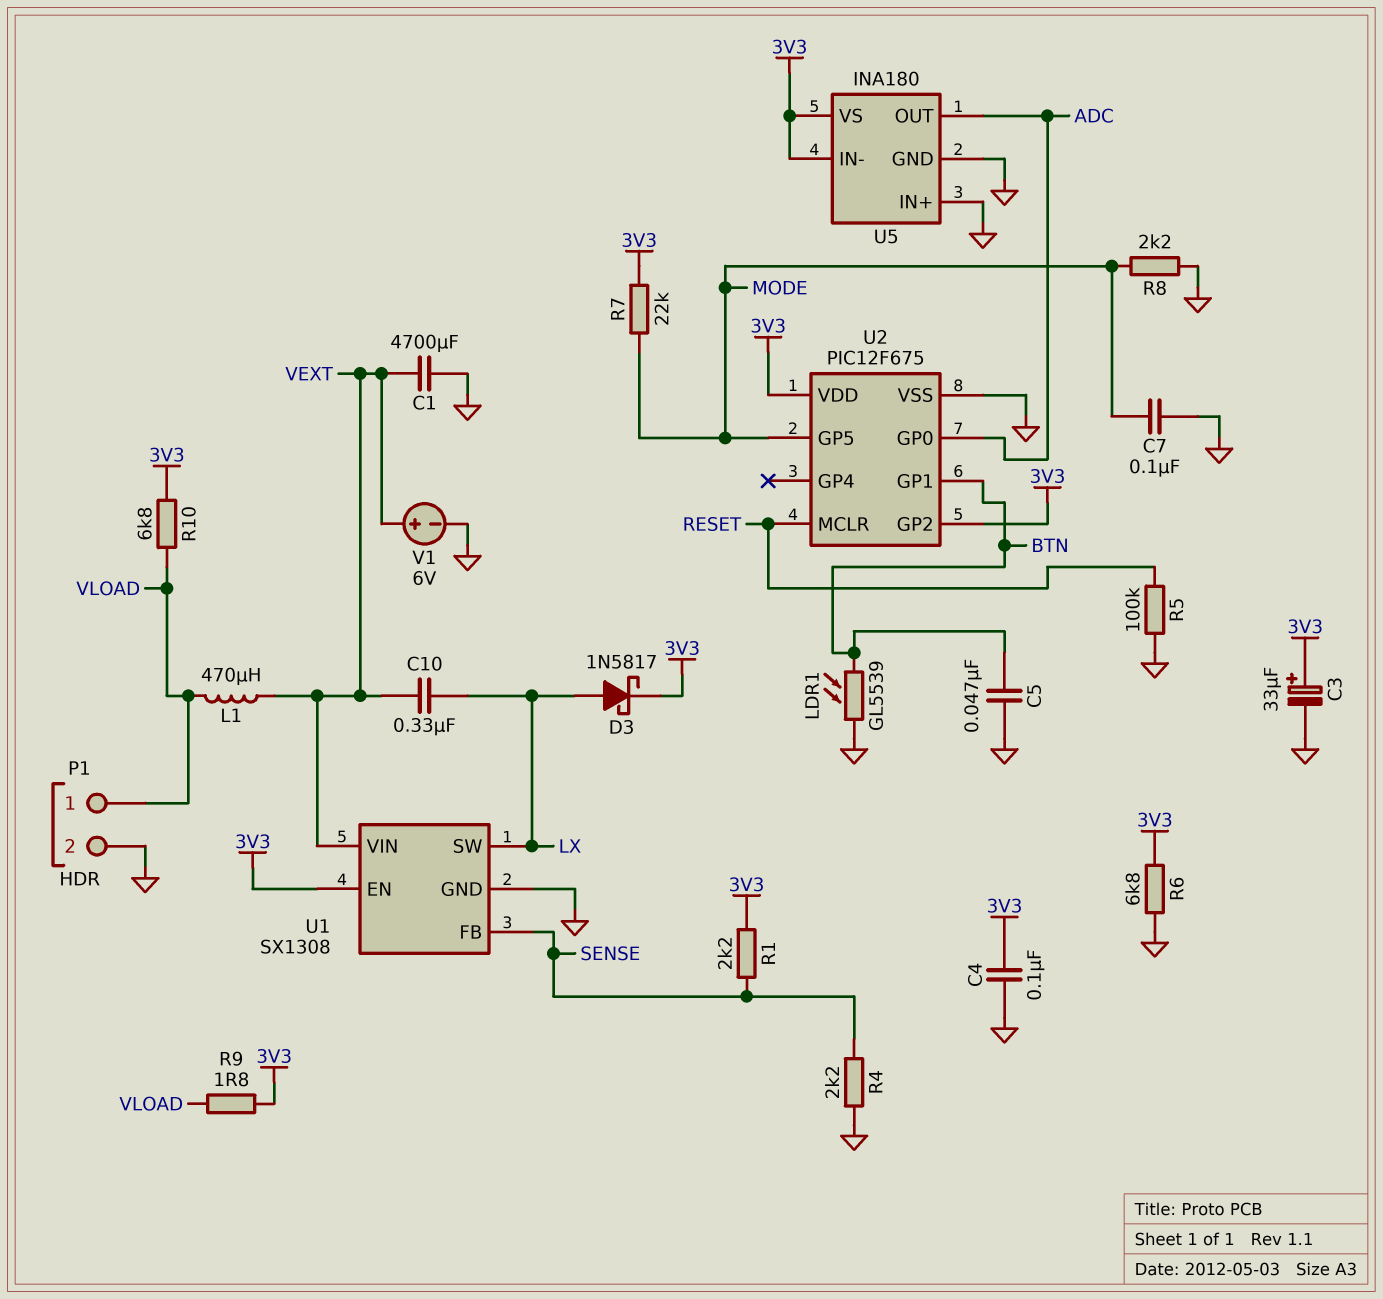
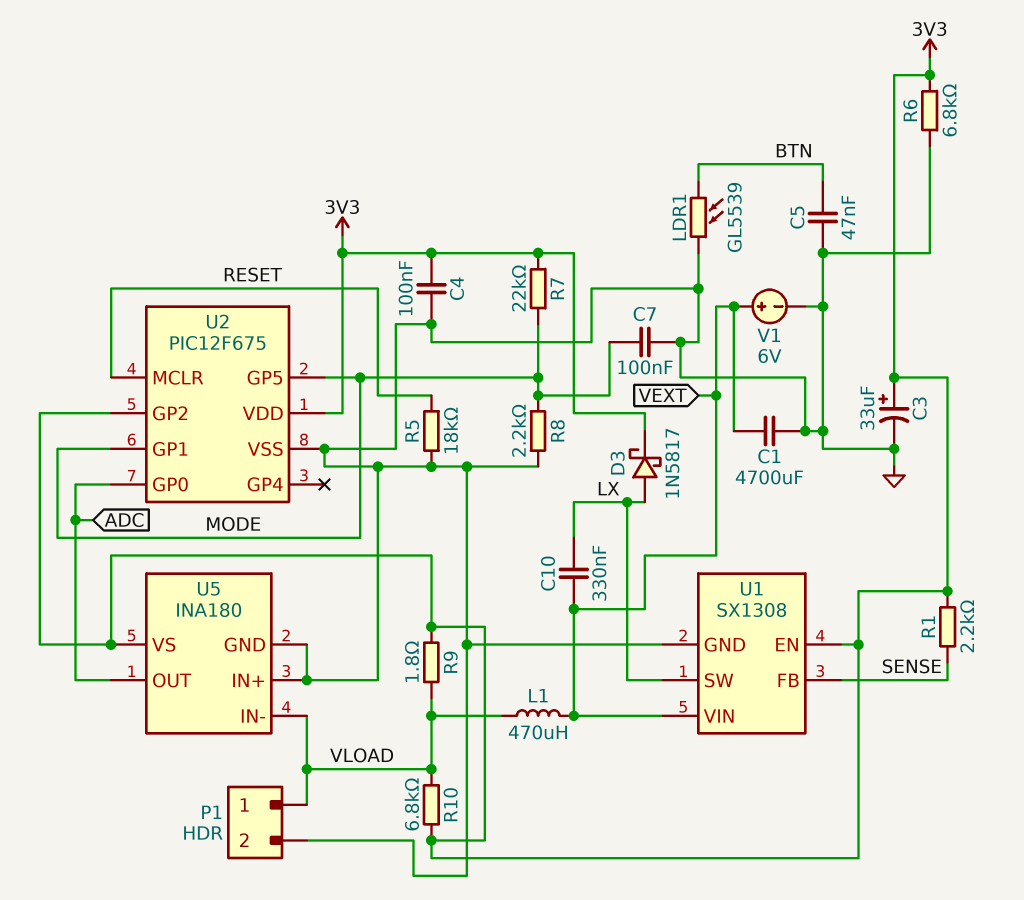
R4: 2.2k (GND, SENSE) -> none
R5: 100k (GND, RESET) -> 18k (GND, RESET)
U2 pin GP1: BTN -> MODE
U5 pin IN-: 3V3 -> VLOAD

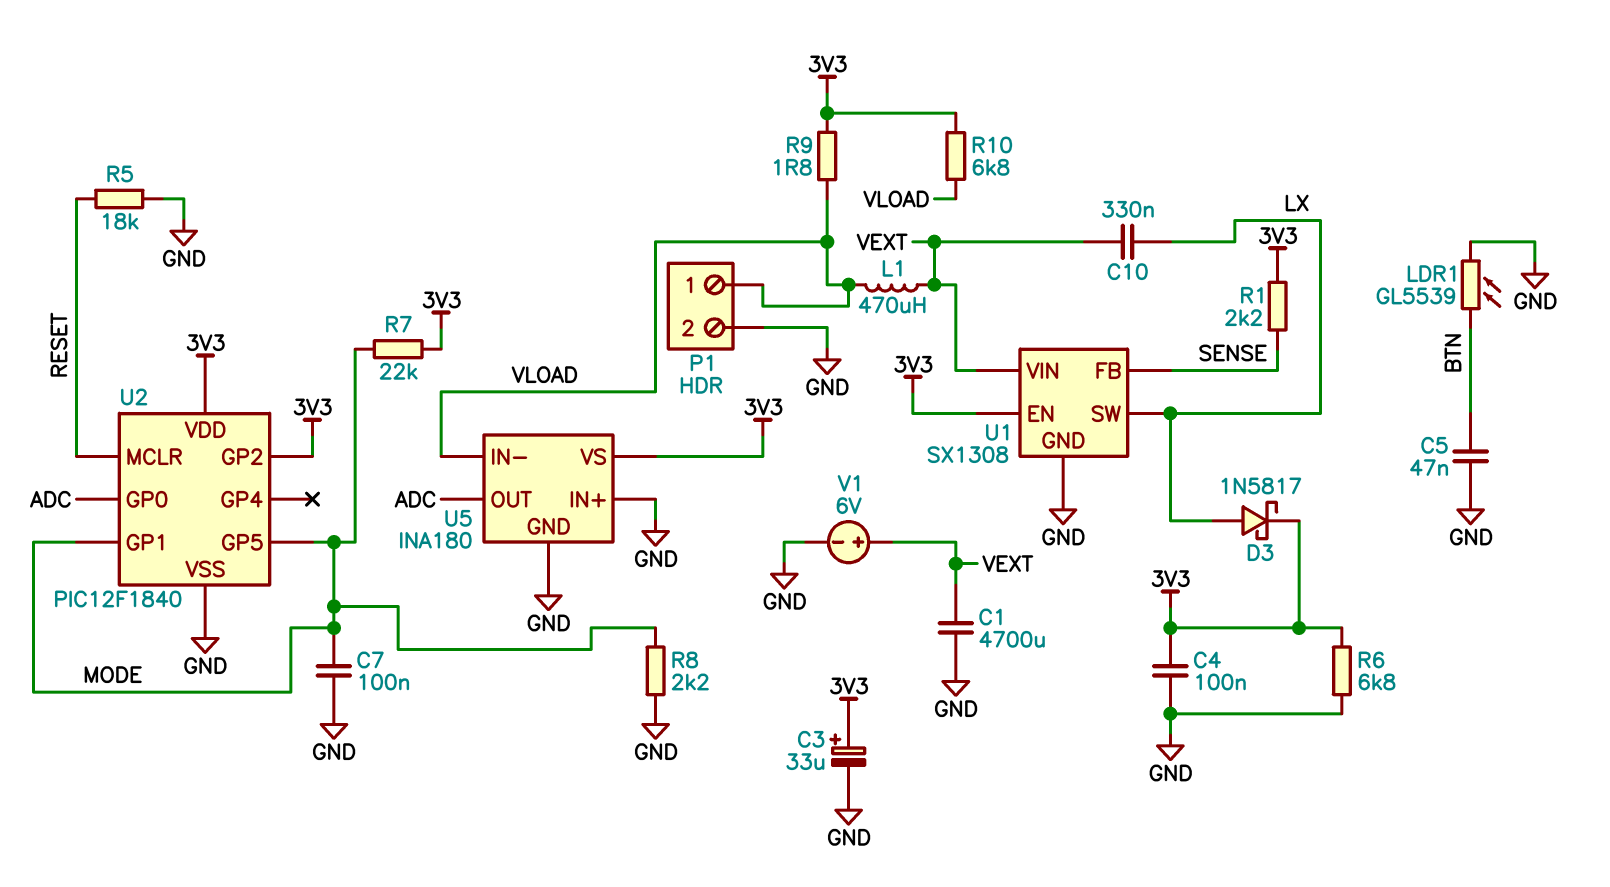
U2: PIC12F675 -> PIC12F1840

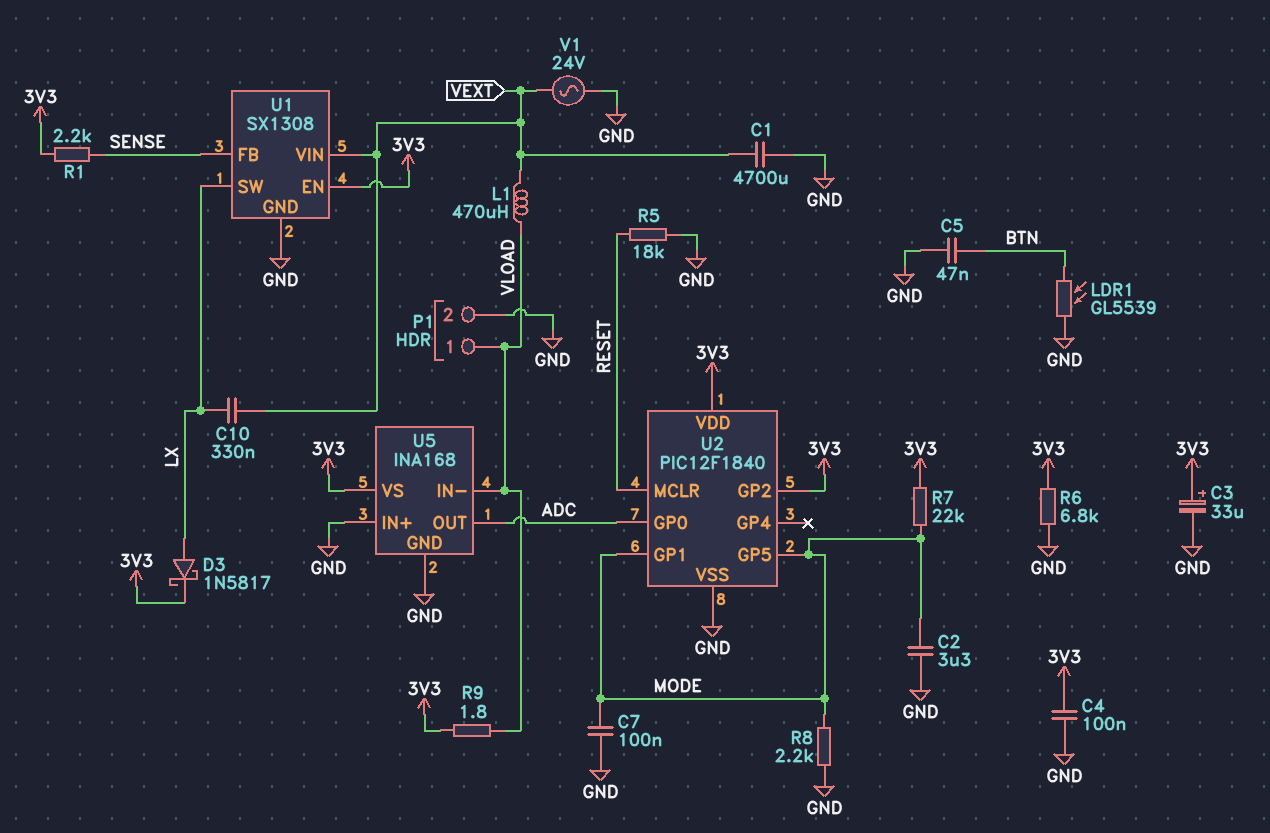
C2: none -> 3.3uF (GND, MODE)
R10: 6.8k (3V3, VLOAD) -> none
U5: INA180 -> INA168
V1: 6V (plus VEXT, minus GND) -> AC 24V (GND, VEXT)

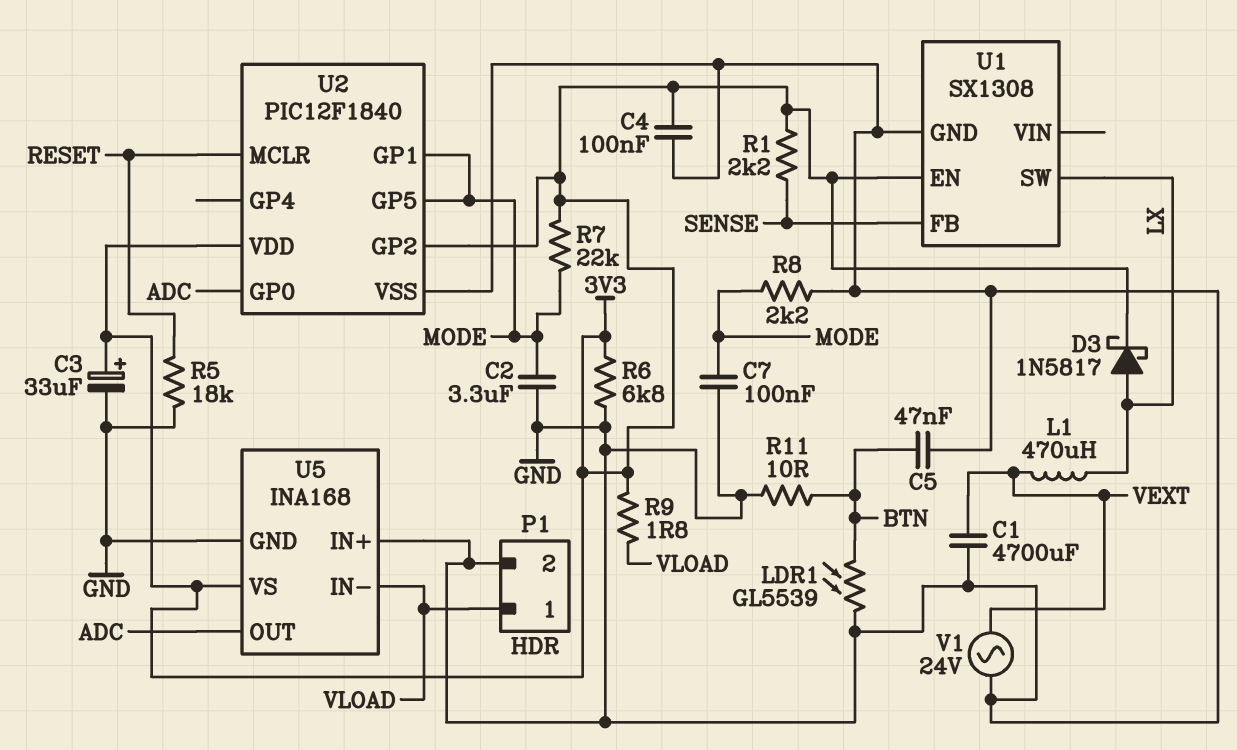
C10: 330nF (LX, VEXT) -> none
L1: 470uH (VEXT, VLOAD) -> 470uH (LX, VEXT)
R11: none -> 10 (BTN, GND)
U1 pin VIN: VEXT -> none

